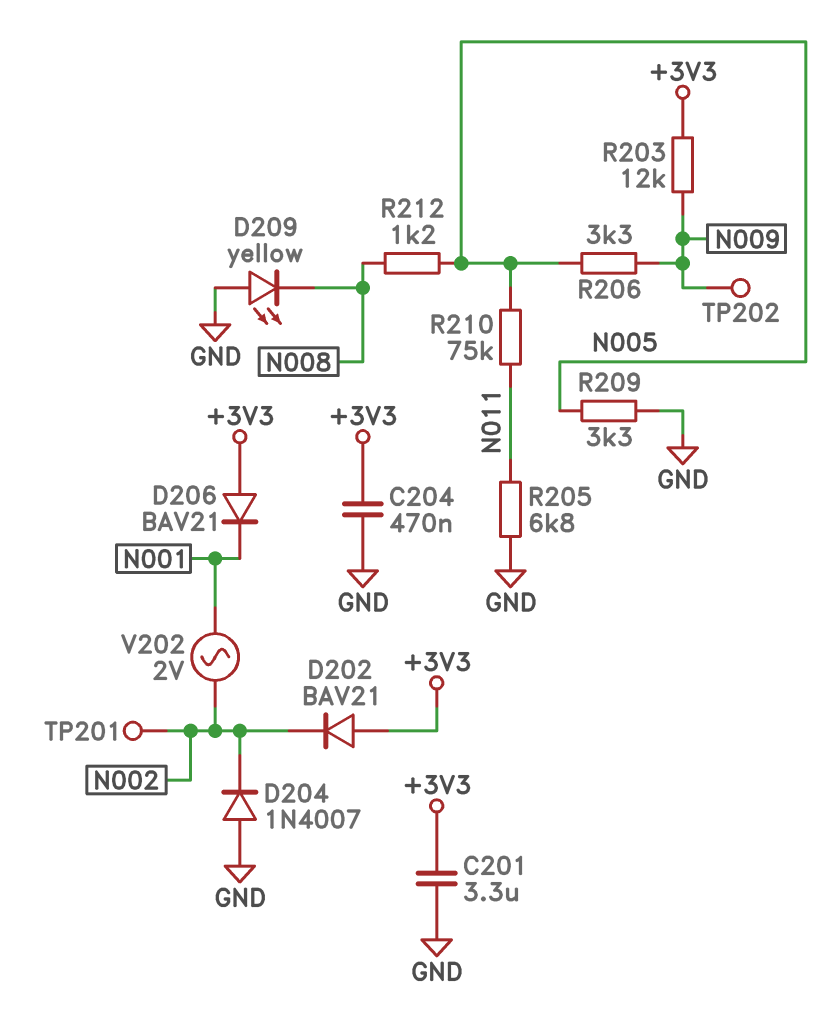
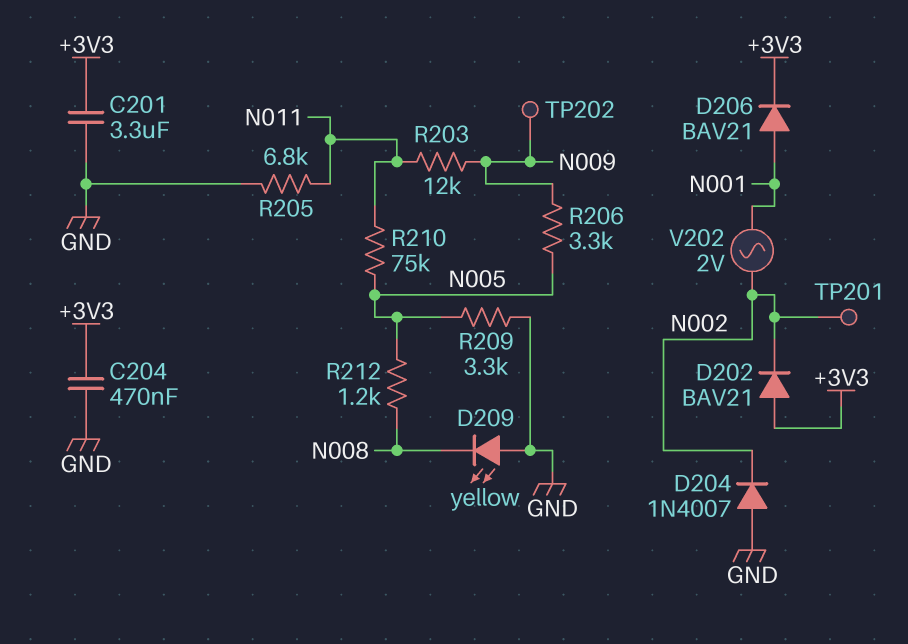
D206: diode BAV21 (A +3V3, K N001) -> diode BAV21 (A N001, K +3V3)
R203: 12k (+3V3, N009) -> 12k (N009, N011)

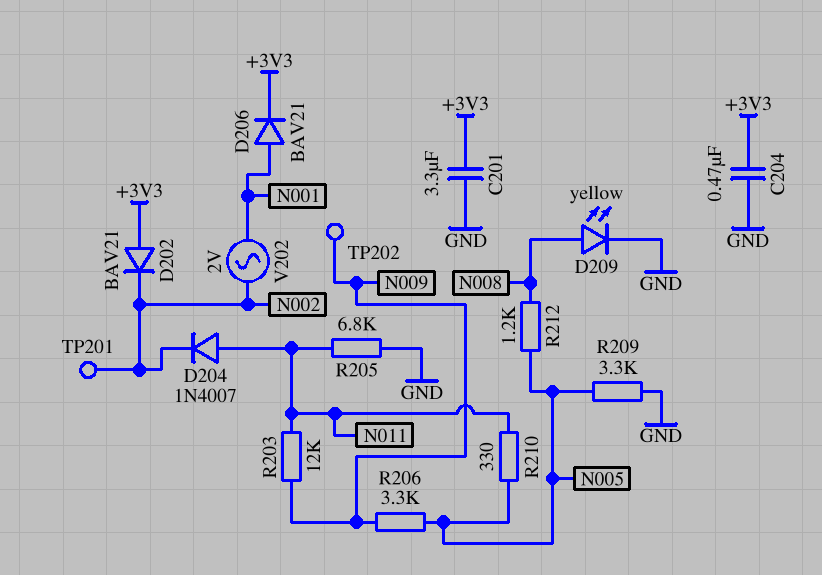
D204: diode 1N4007 (A GND, K N002) -> diode 1N4007 (A N011, K N002)
D209: LED yellow (A GND, K N008) -> LED yellow (A N008, K GND)
R210: 75k (N005, N011) -> 330 (N005, N011)

